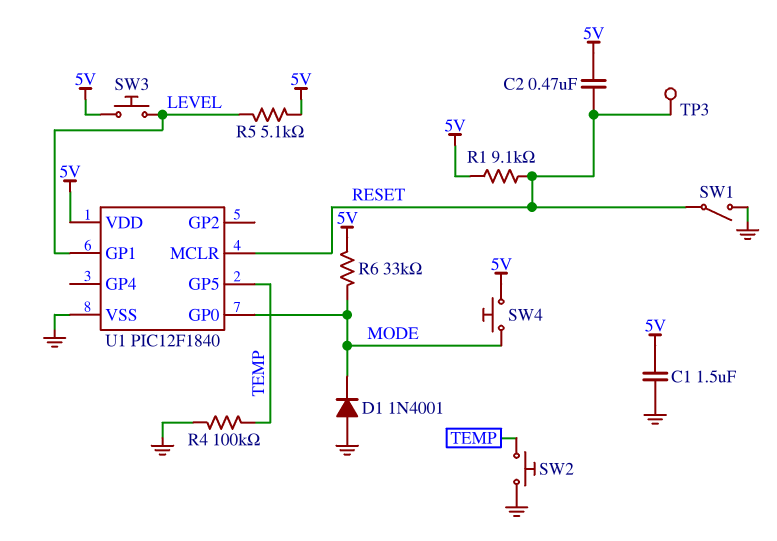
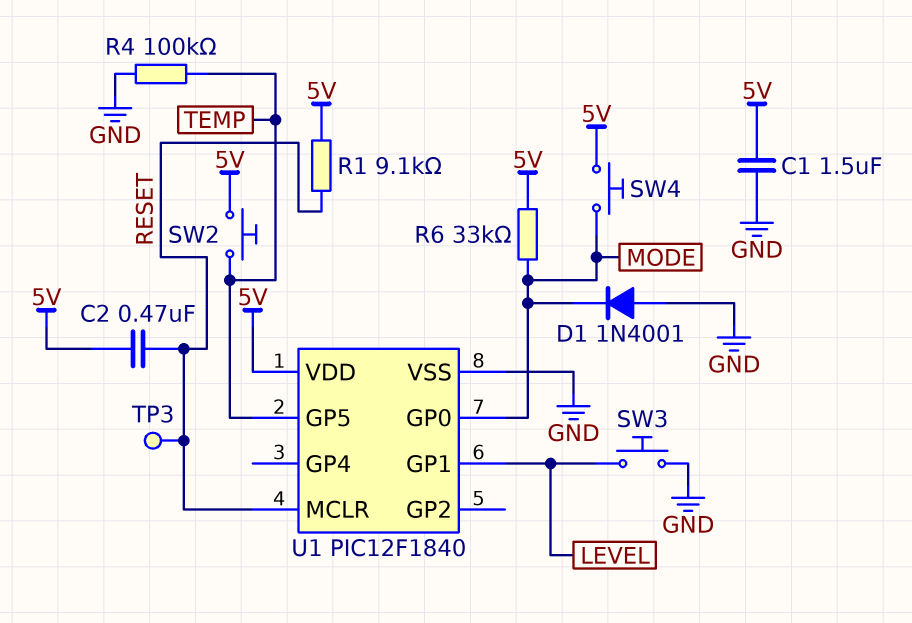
R5: 5.1k (5V, LEVEL) -> none
SW1: switch (GND, RESET) -> none
SW2: button (GND, TEMP) -> button (5V, TEMP)
SW3: button (5V, LEVEL) -> button (GND, LEVEL)

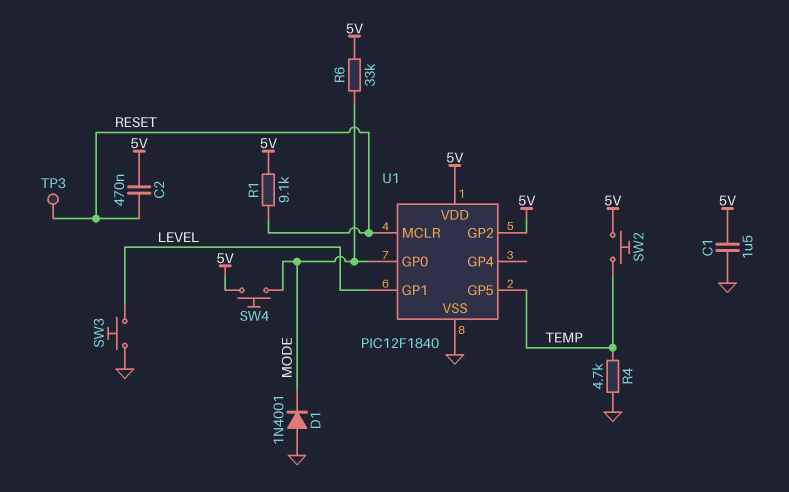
R4: 100k (GND, TEMP) -> 4.7k (GND, TEMP)
U1 pin GP2: none -> 5V

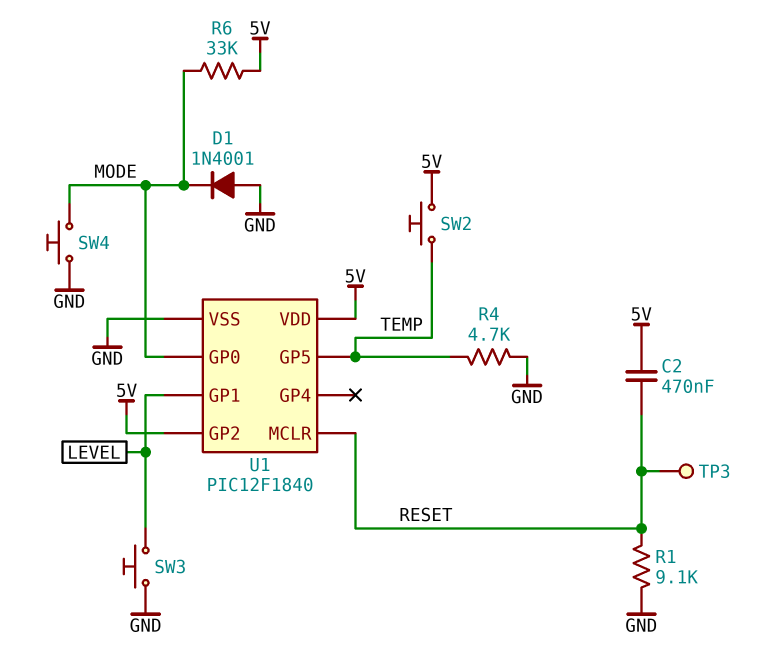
C1: 1.5uF (5V, GND) -> none
R1: 9.1k (5V, RESET) -> 9.1k (GND, RESET)
SW4: button (5V, MODE) -> button (GND, MODE)

